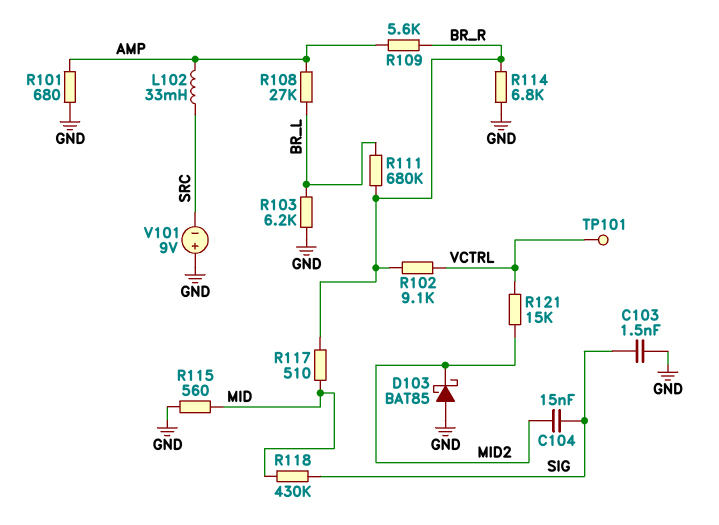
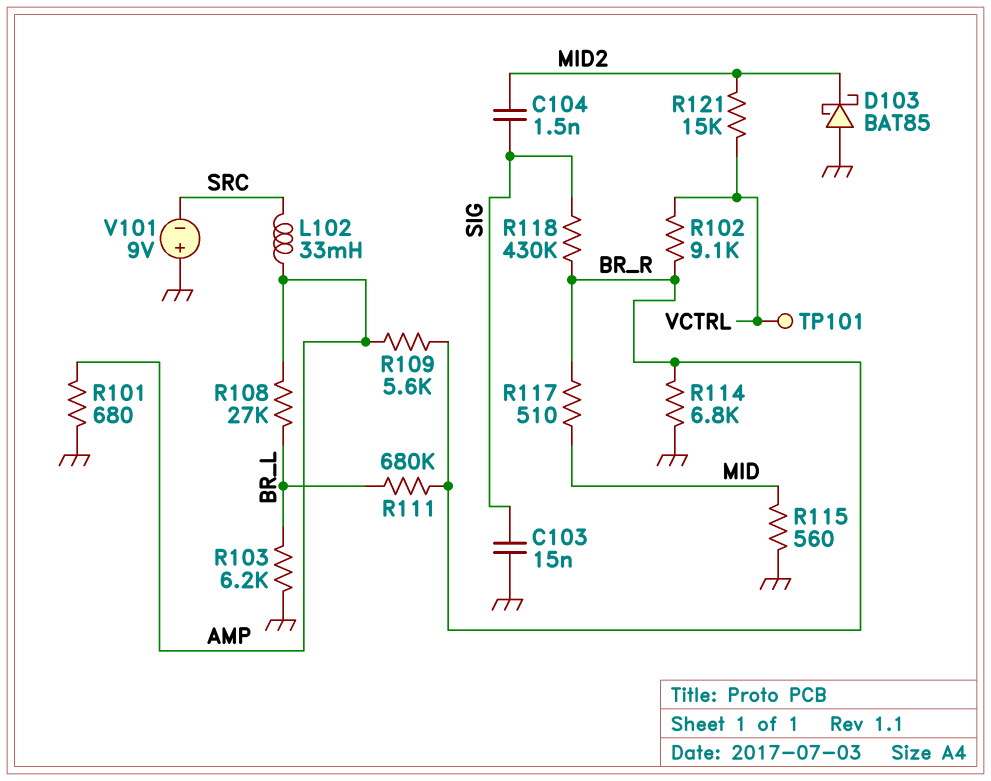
C103: 1.5nF (GND, SIG) -> 15nF (GND, SIG)
C104: 15nF (MID2, SIG) -> 1.5nF (MID2, SIG)
R118: 430k (MID, SIG) -> 430k (BR_R, SIG)

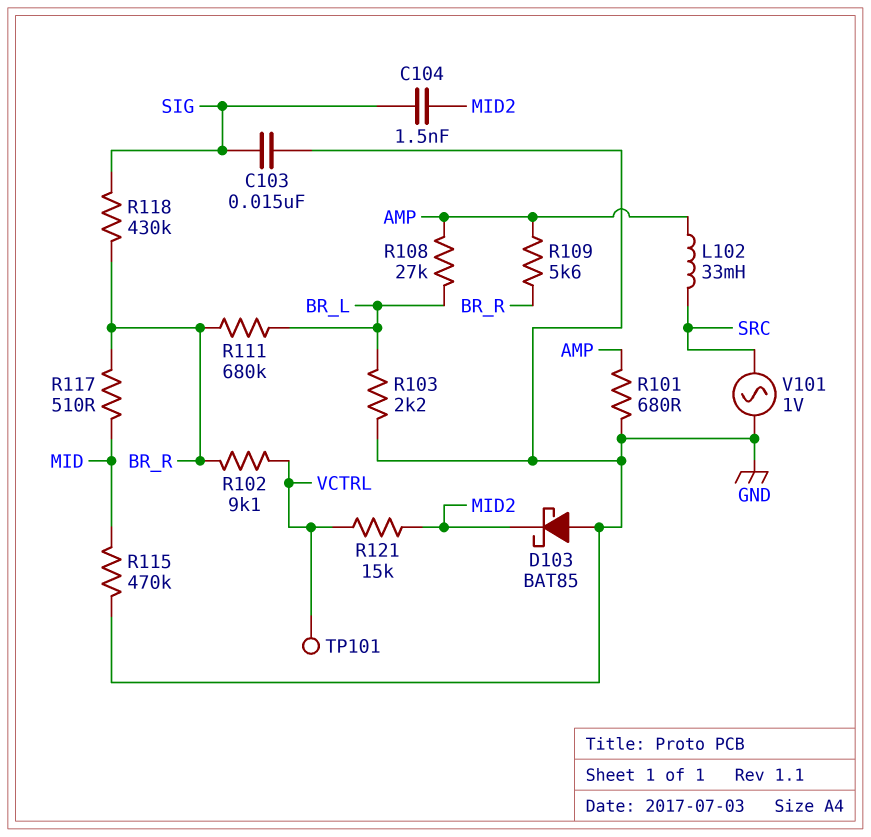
R103: 6.2k (BR_L, GND) -> 2.2k (BR_L, GND)
R114: 6.8k (BR_R, GND) -> none
R115: 560 (GND, MID) -> 470k (GND, MID)
V101: 9V (plus GND, minus SRC) -> AC 1V (GND, SRC)

